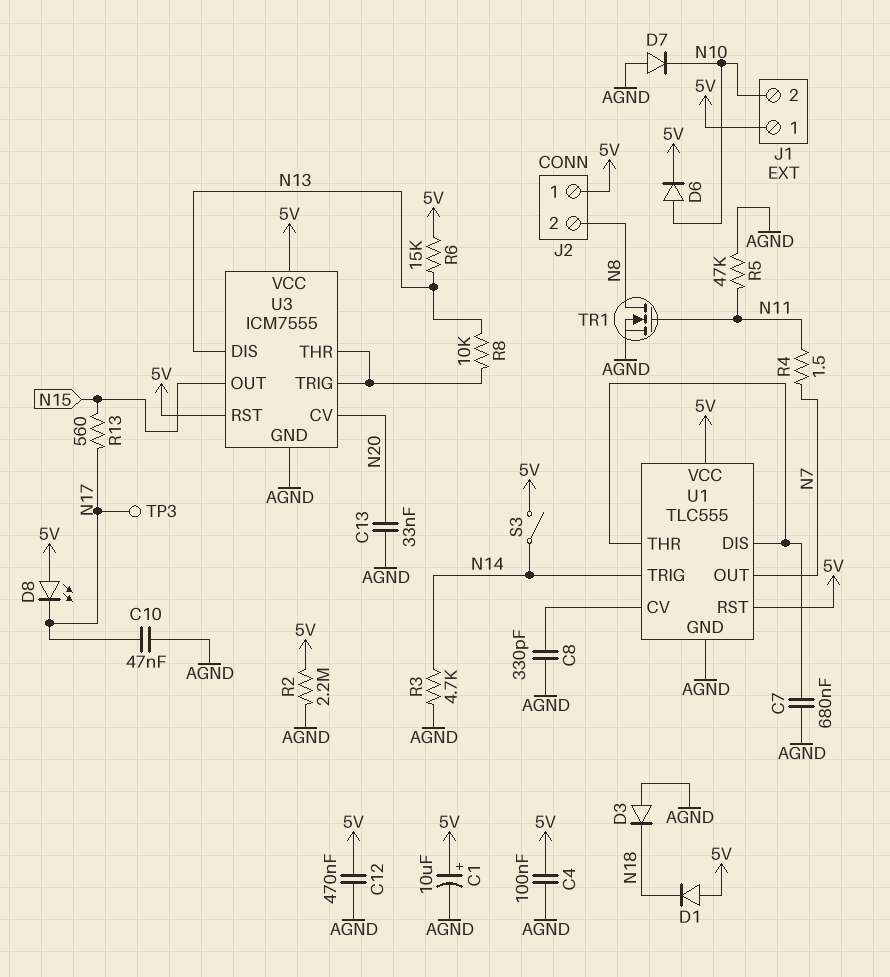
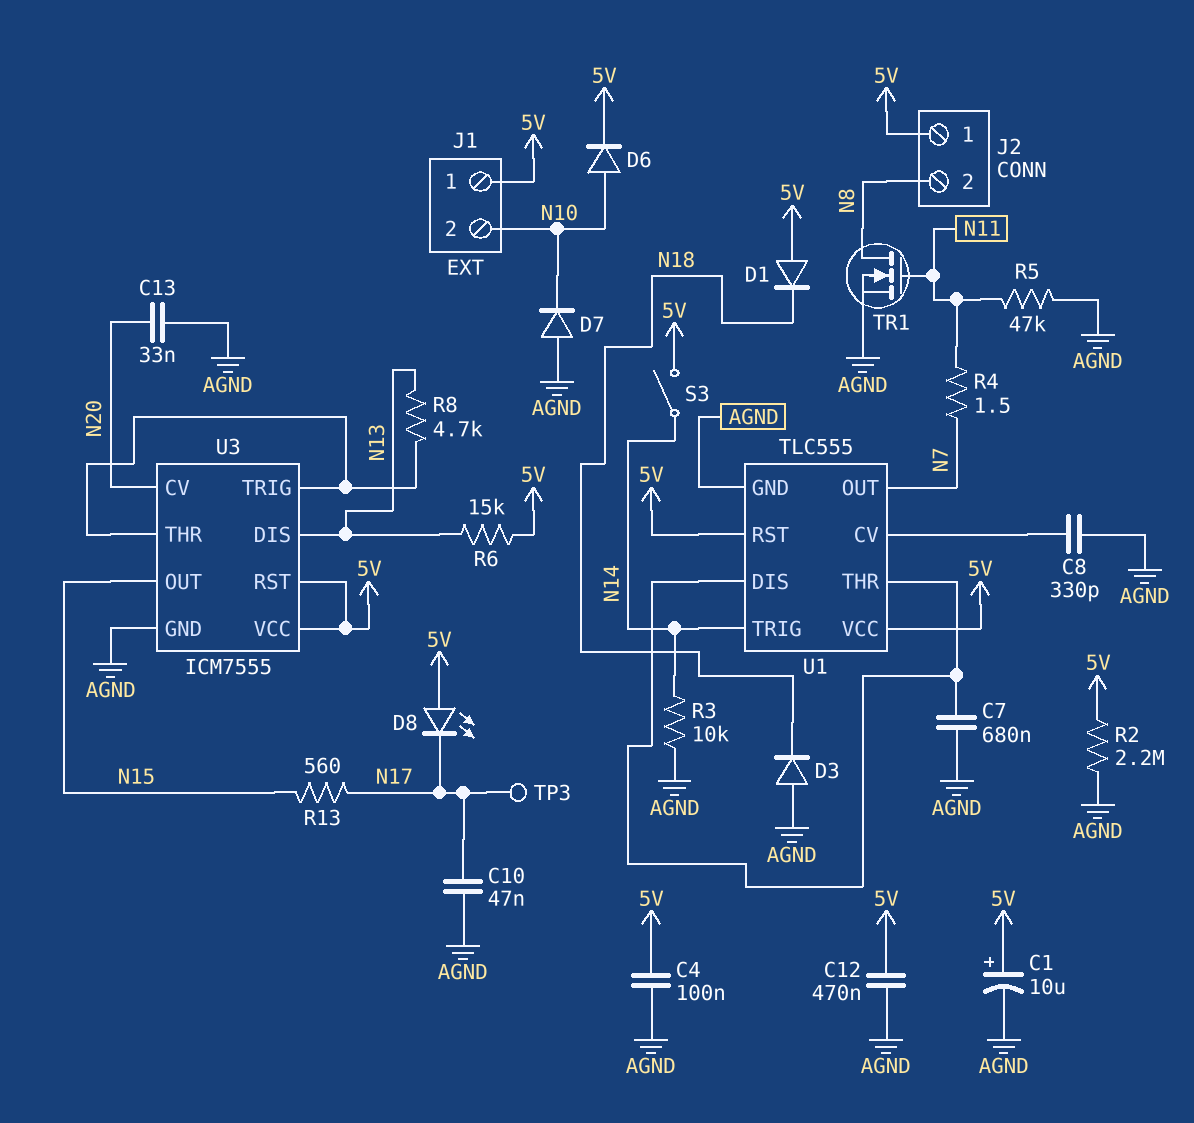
R3: 4.7k (AGND, N14) -> 10k (AGND, N14)
R8: 10k (N13, U3/THR) -> 4.7k (N13, U3/THR)

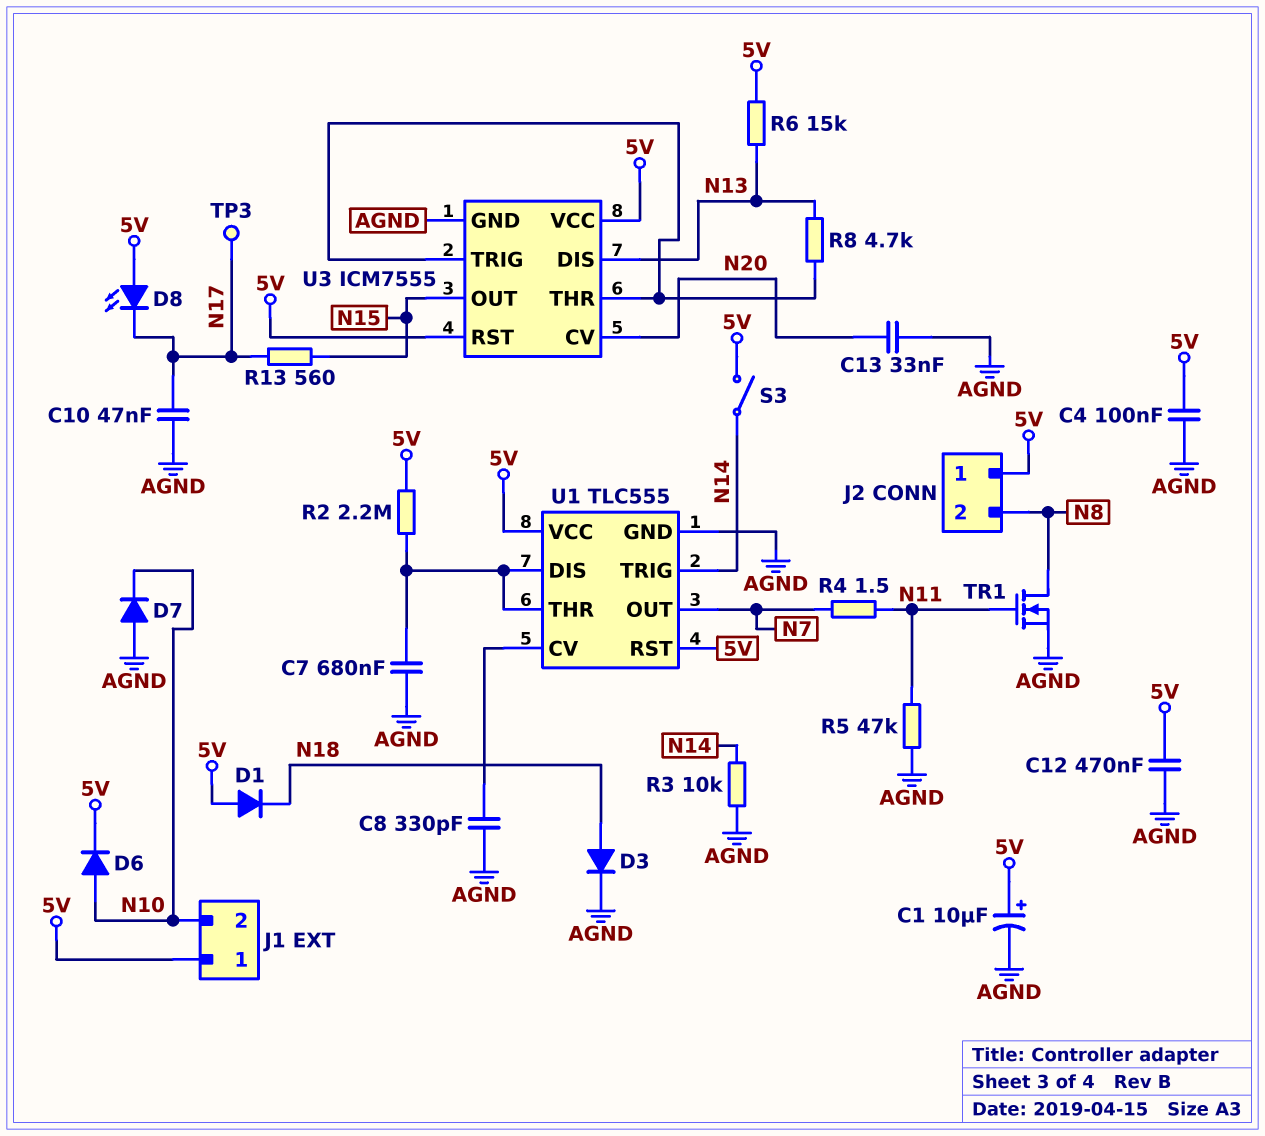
D3: diode (A AGND, K N18) -> diode (A N18, K AGND)
R2: 2.2M (5V, AGND) -> 2.2M (5V, U1/DIS)

